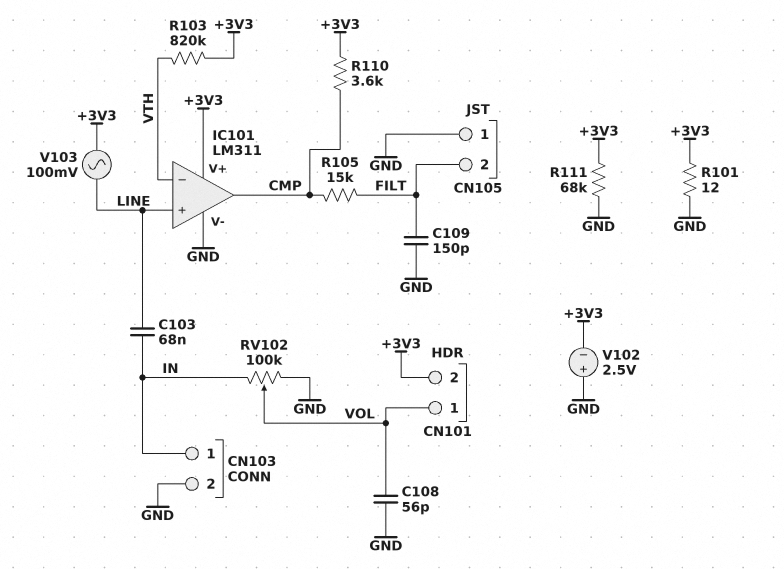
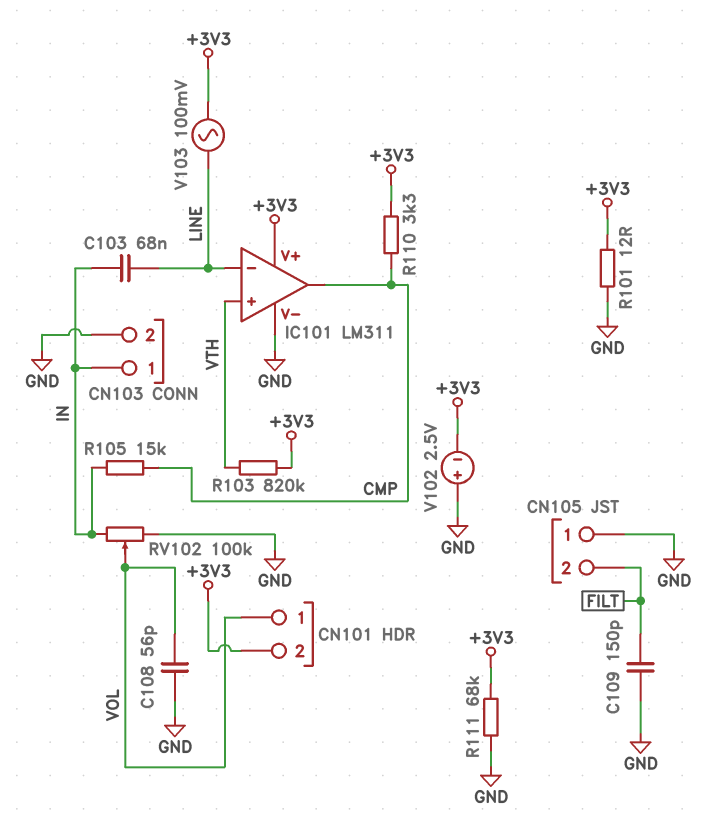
IC101 pin in+: LINE -> VTH
IC101 pin in-: VTH -> LINE
R105: 15k (CMP, FILT) -> 15k (CMP, IN)
R110: 3.6k (+3V3, CMP) -> 3.3k (+3V3, CMP)

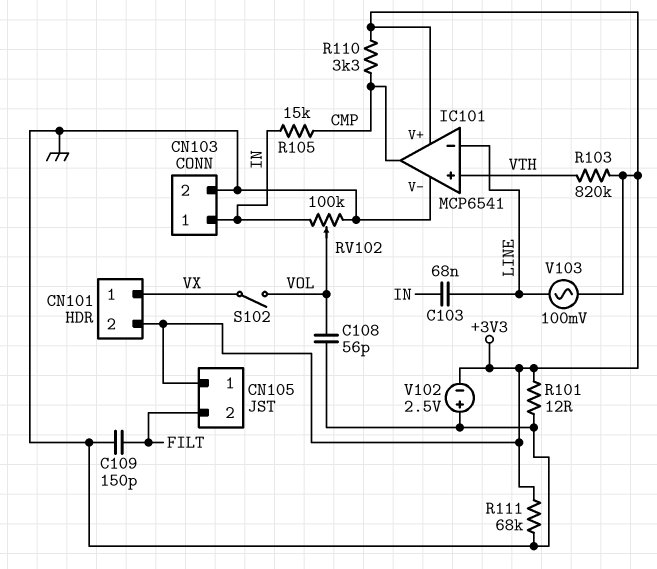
CN101 pin 1: VOL -> VX
CN105 pin 1: GND -> +3V3
IC101: LM311 -> MCP6541
S102: none -> switch (VOL, VX)

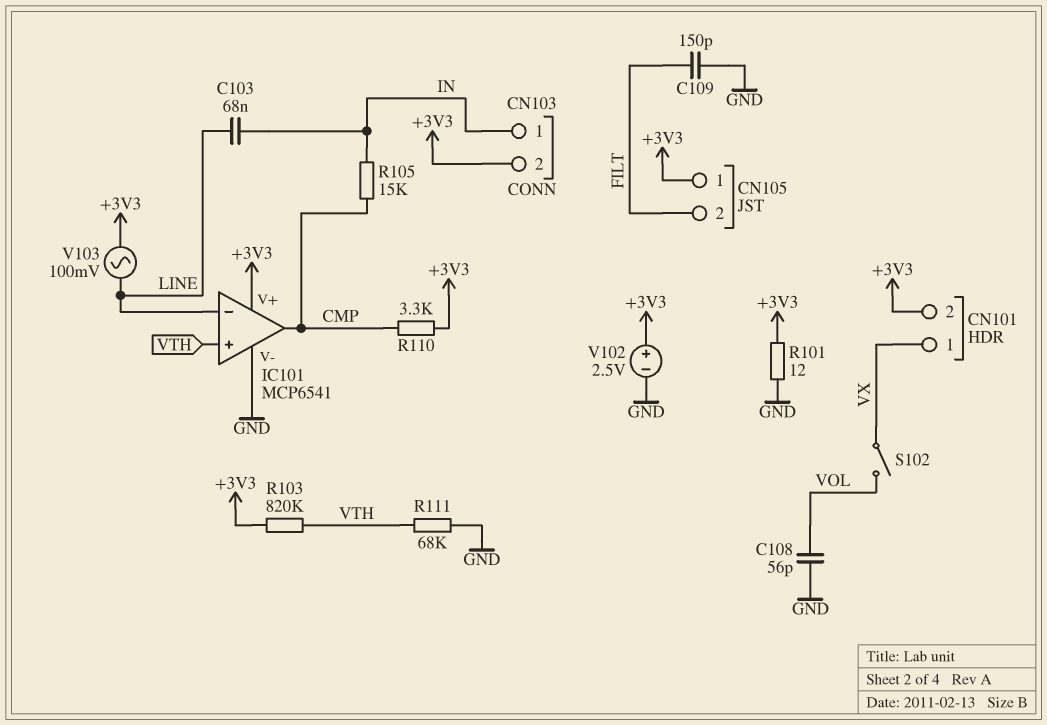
CN103 pin 2: GND -> +3V3
R111: 68k (+3V3, GND) -> 68k (GND, VTH)
RV102: 100k (GND, IN, wiper VOL) -> none
V102: 2.5V (plus GND, minus +3V3) -> 2.5V (plus +3V3, minus GND)

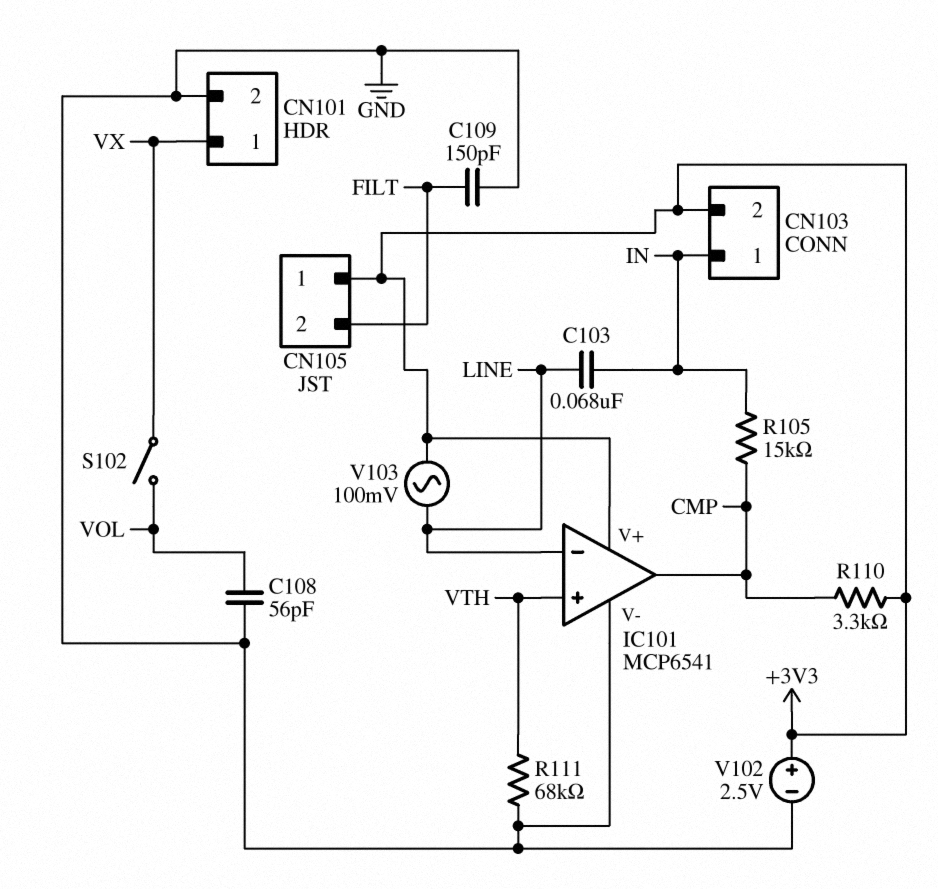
CN101 pin 2: +3V3 -> GND
R101: 12 (+3V3, GND) -> none
R103: 820k (+3V3, VTH) -> none

